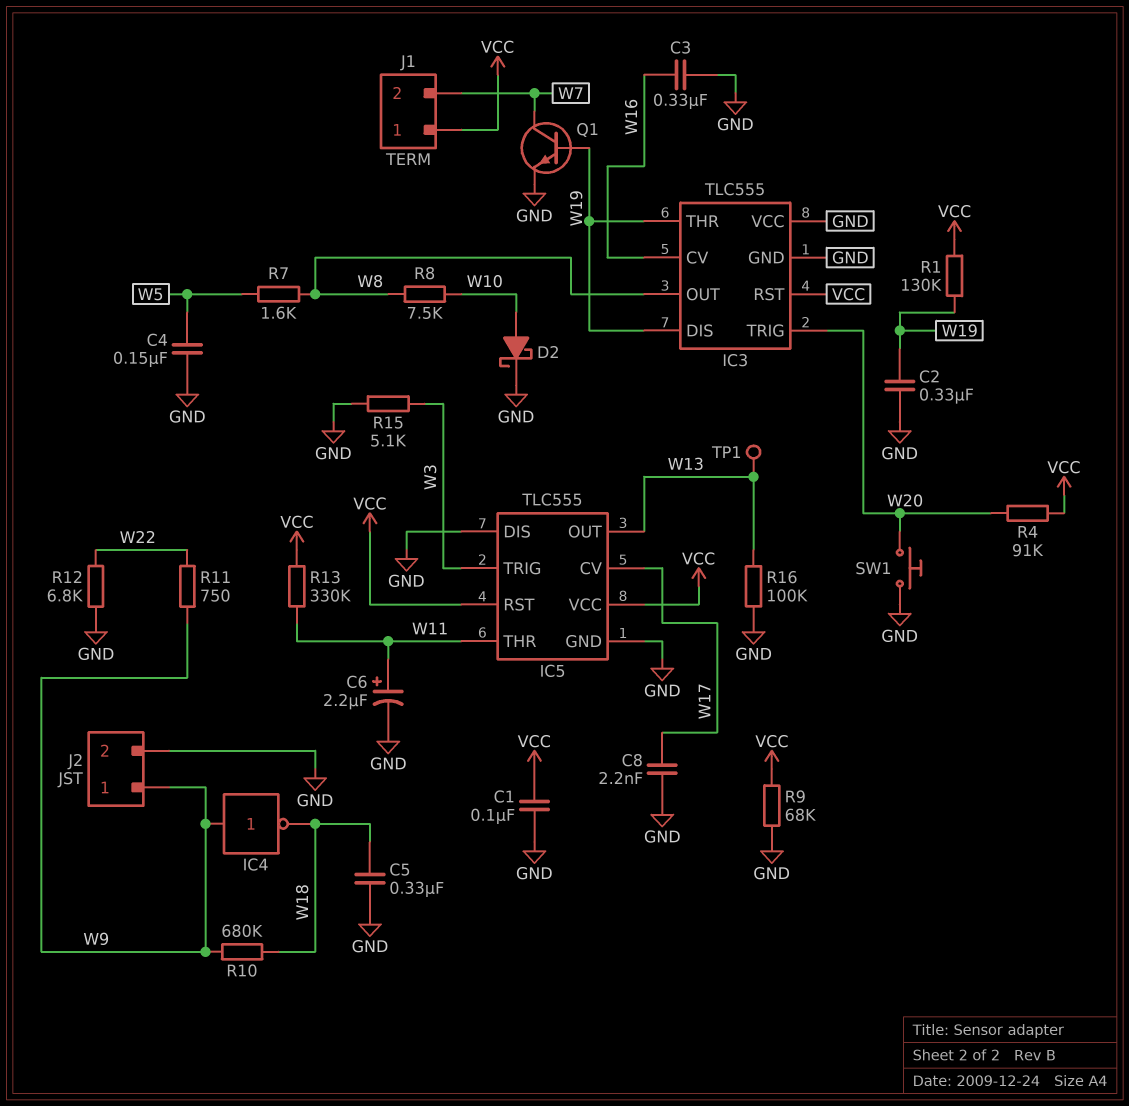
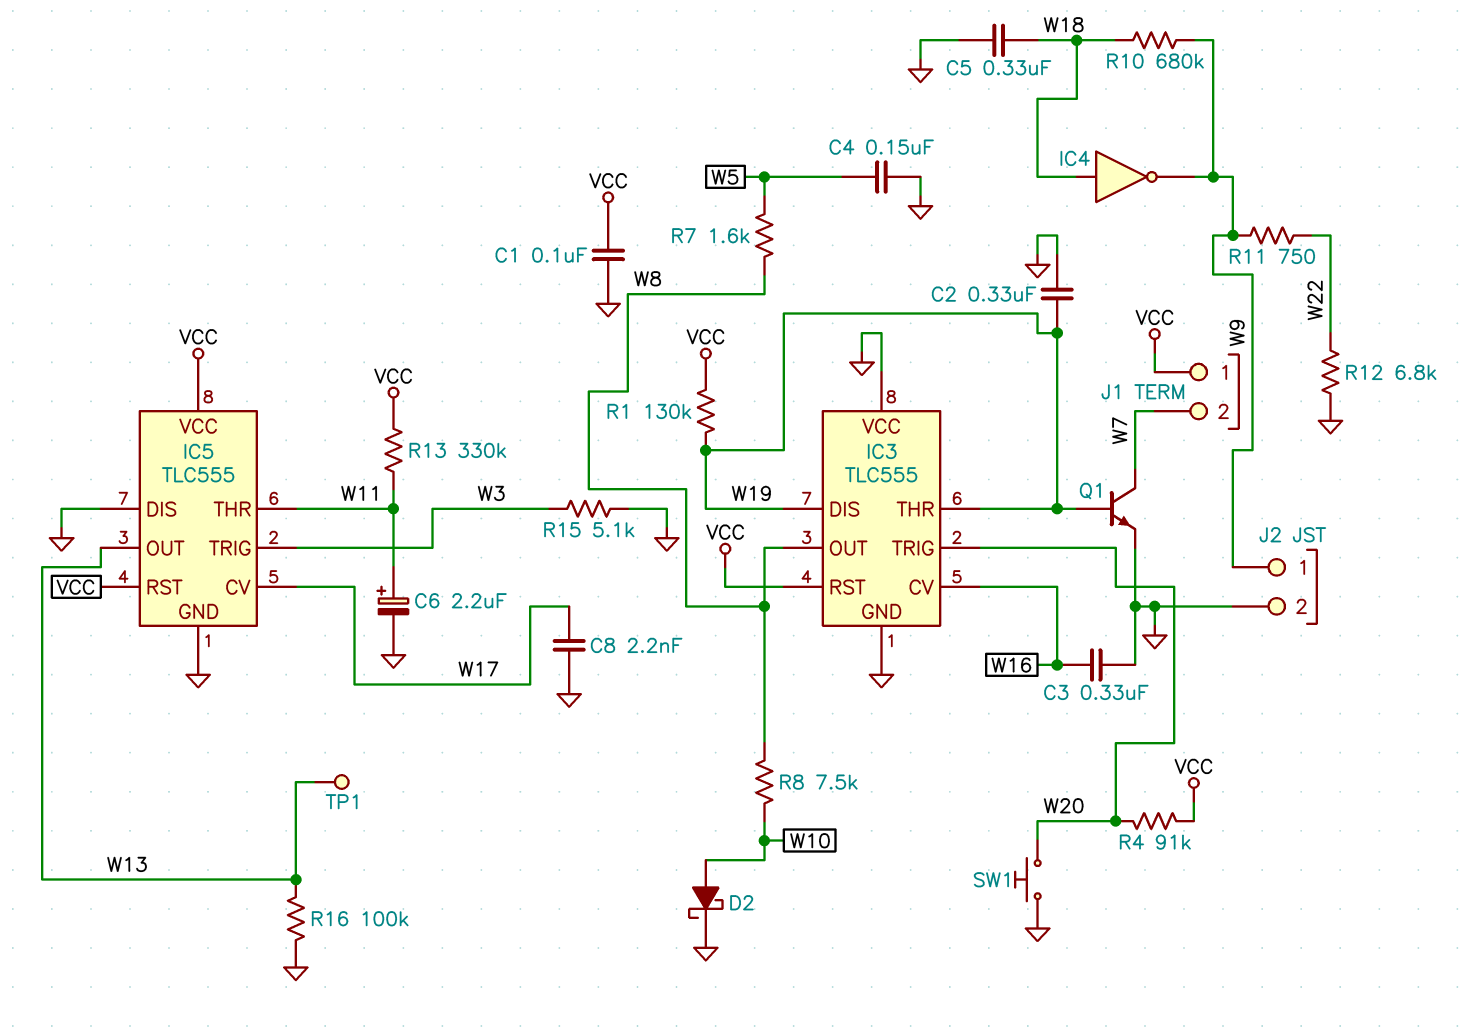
IC4: NOT (in W9, out W18) -> NOT (in W18, out W9)
R9: 68k (GND, VCC) -> none

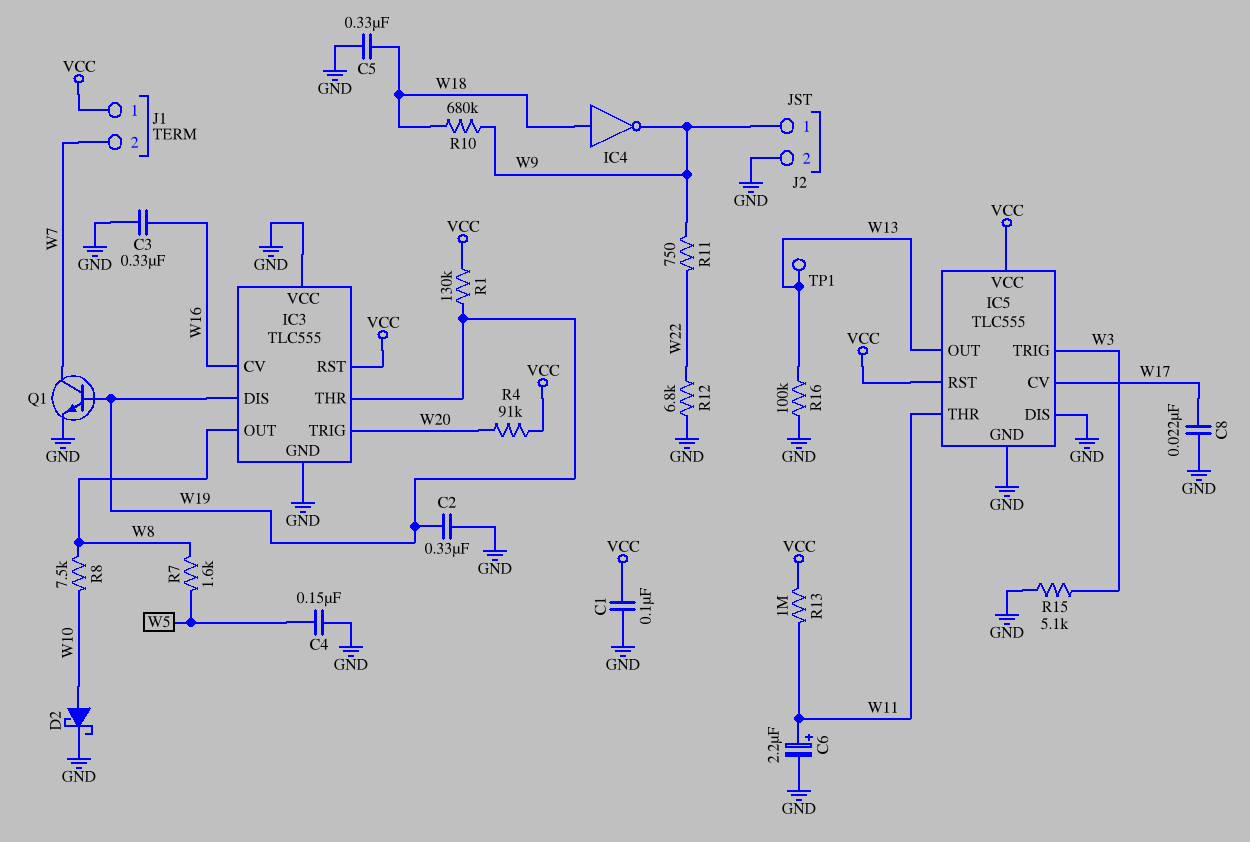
C8: 2.2nF (GND, W17) -> 22nF (GND, W17)
R13: 330k (VCC, W11) -> 1M (VCC, W11)
SW1: button (GND, W20) -> none

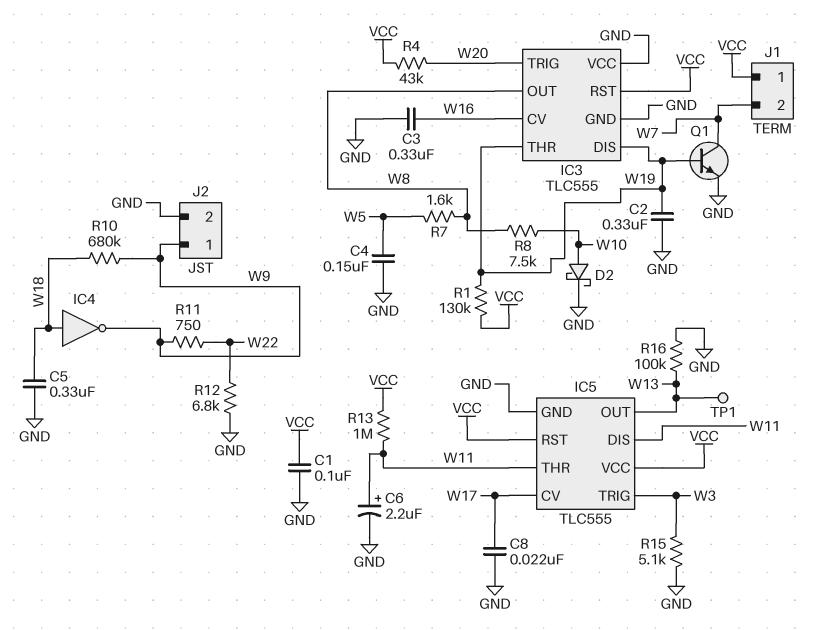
IC5 pin DIS: GND -> W11
R4: 91k (VCC, W20) -> 43k (VCC, W20)

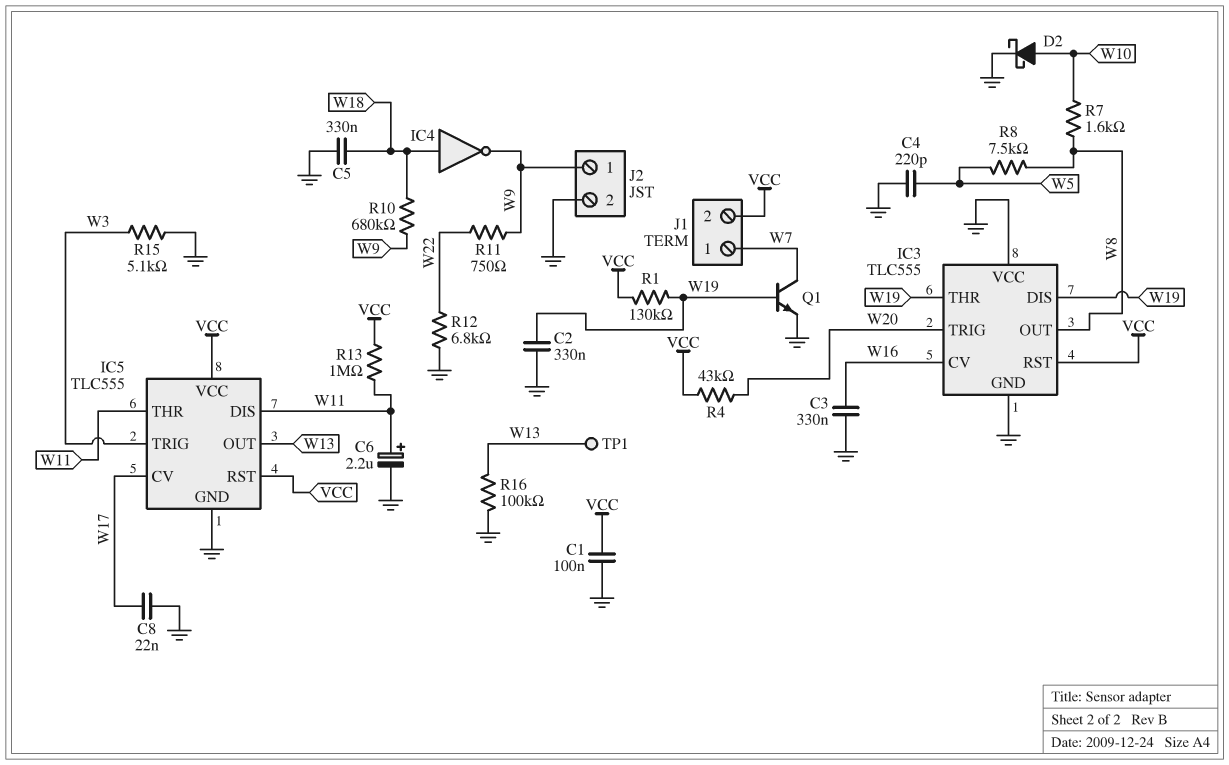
C4: 150nF (GND, W5) -> 220pF (GND, W5)
J1 pin 1: VCC -> W7
J1 pin 2: W7 -> VCC
R7: 1.6k (W5, W8) -> 1.6k (W8, W10)
R8: 7.5k (W8, W10) -> 7.5k (W5, W8)

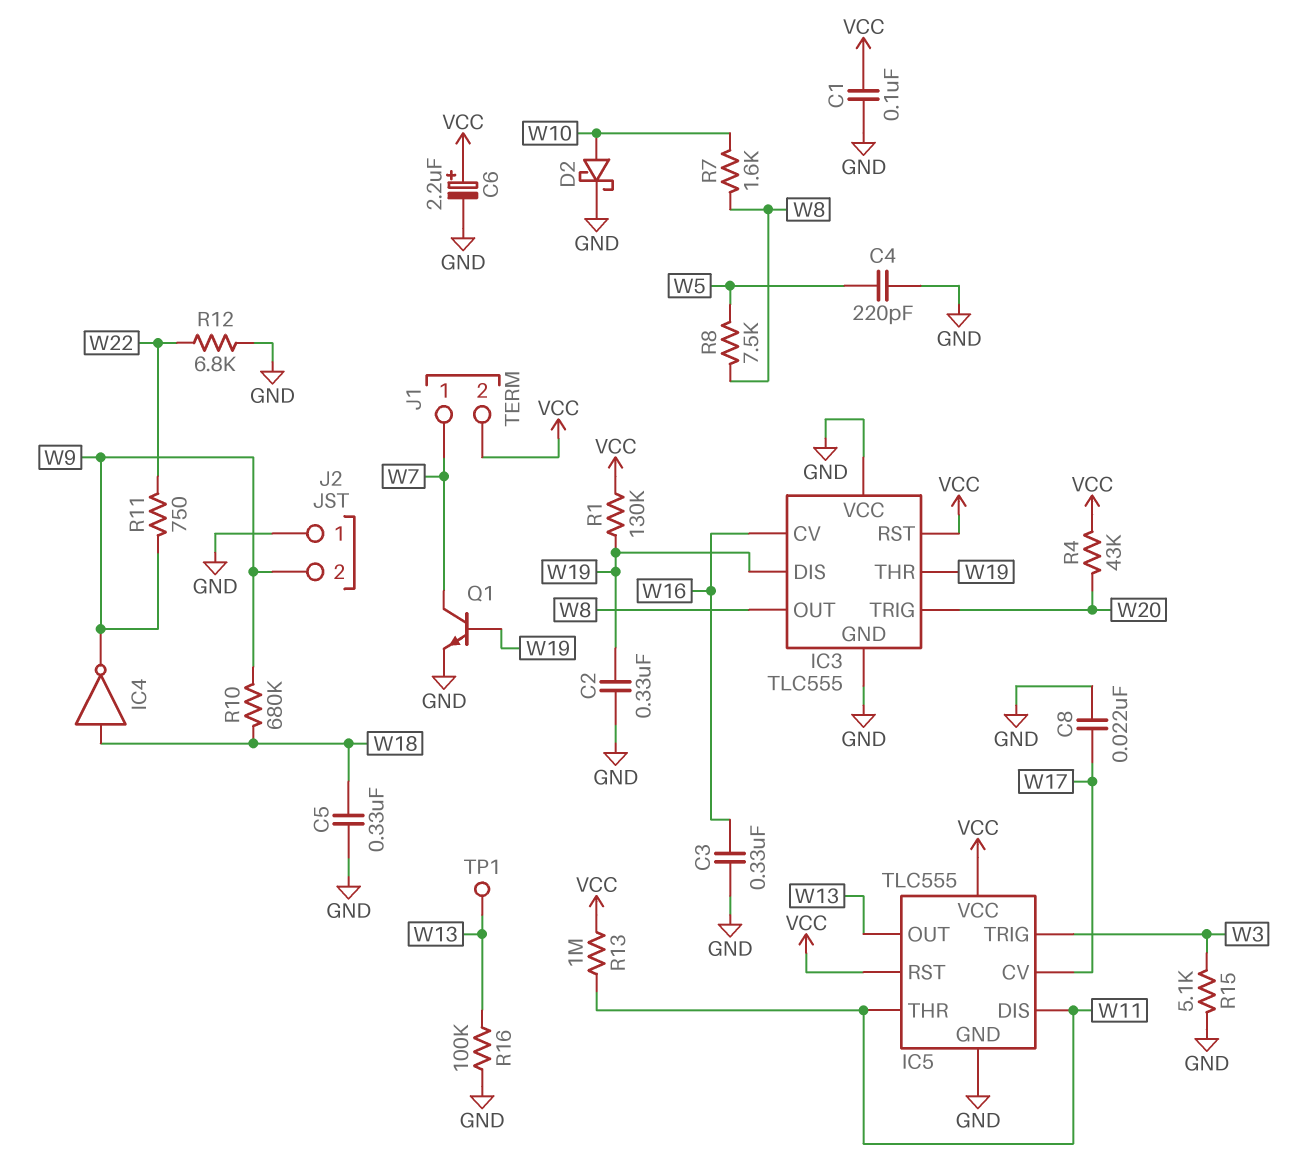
C6: 2.2uF (plus W11, minus GND) -> 2.2uF (plus VCC, minus GND)
J2 pin 1: W9 -> GND
J2 pin 2: GND -> W9

